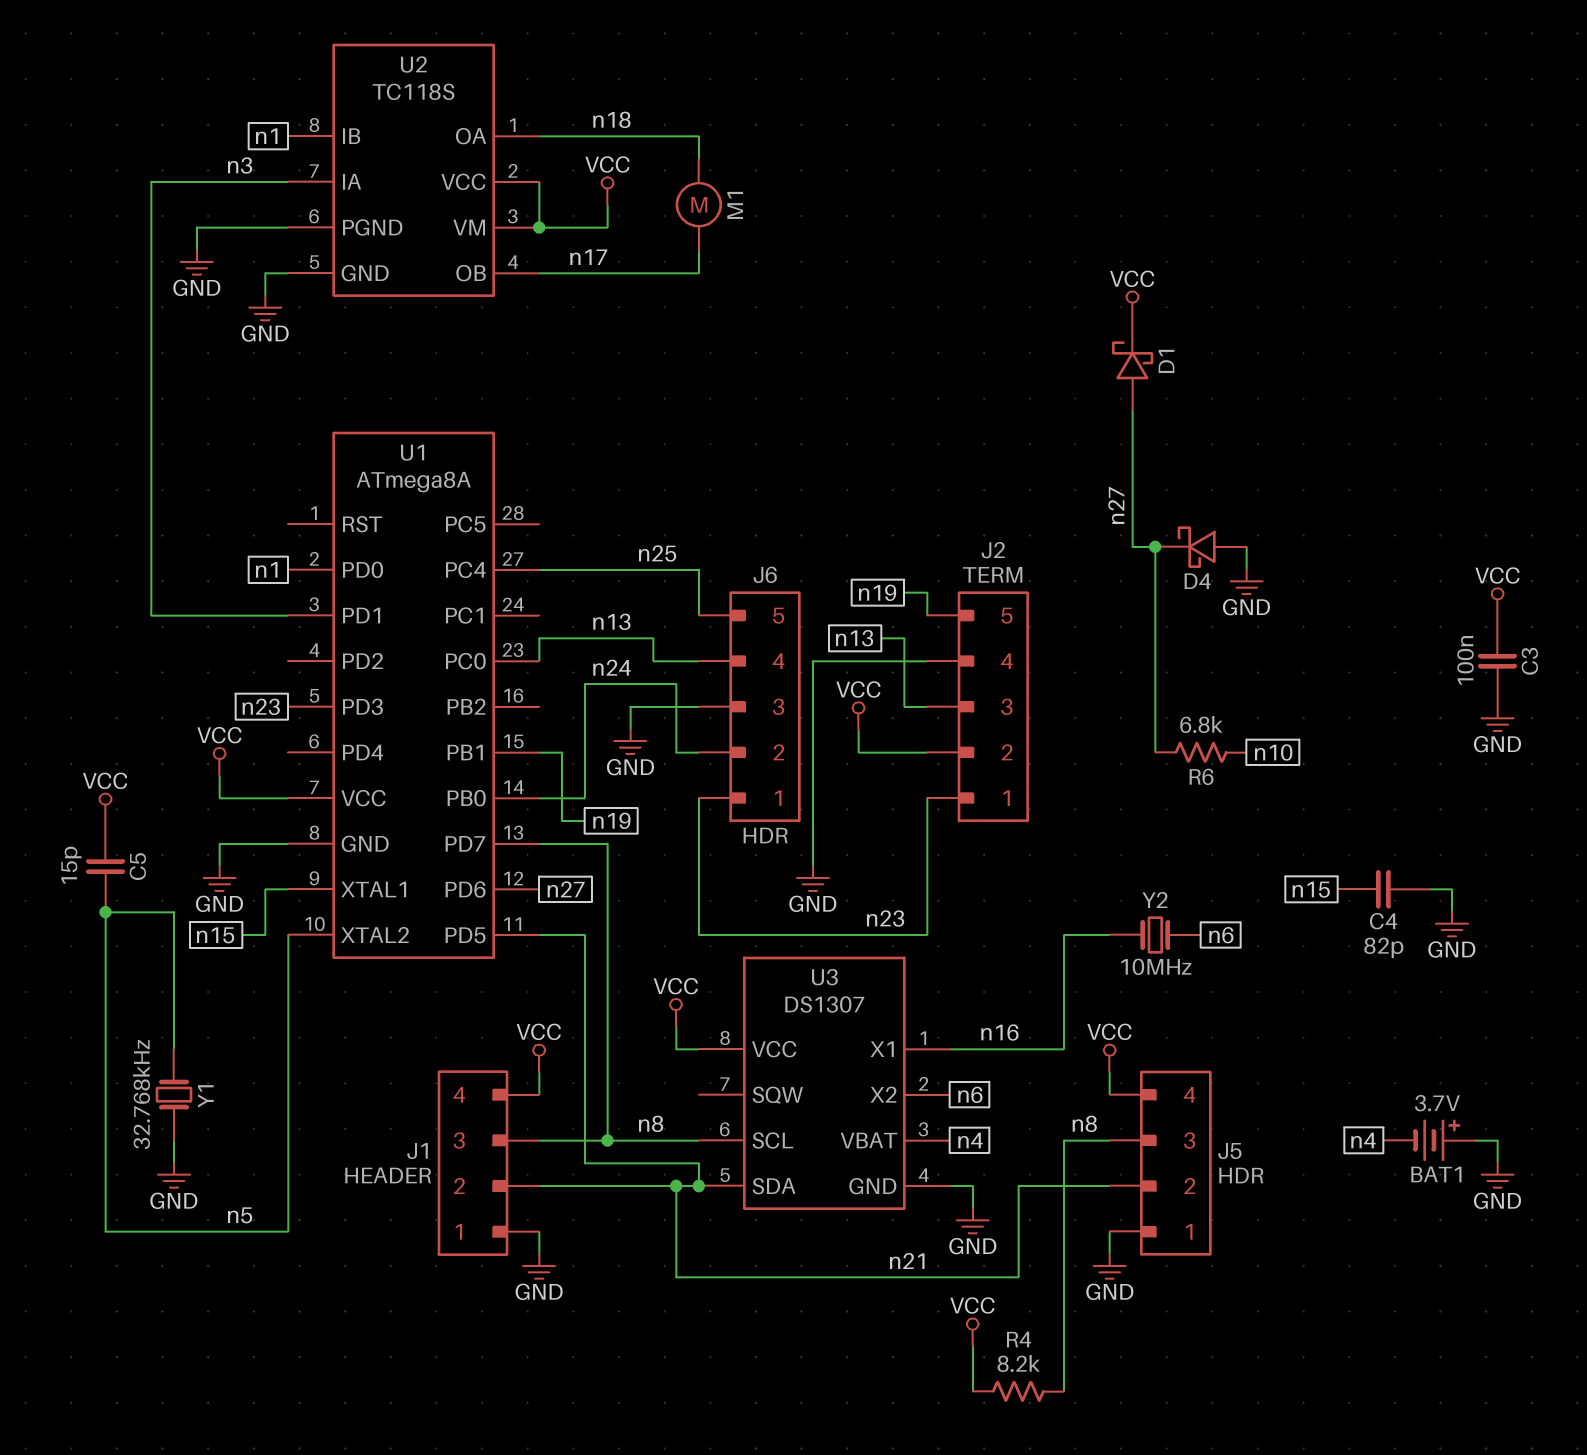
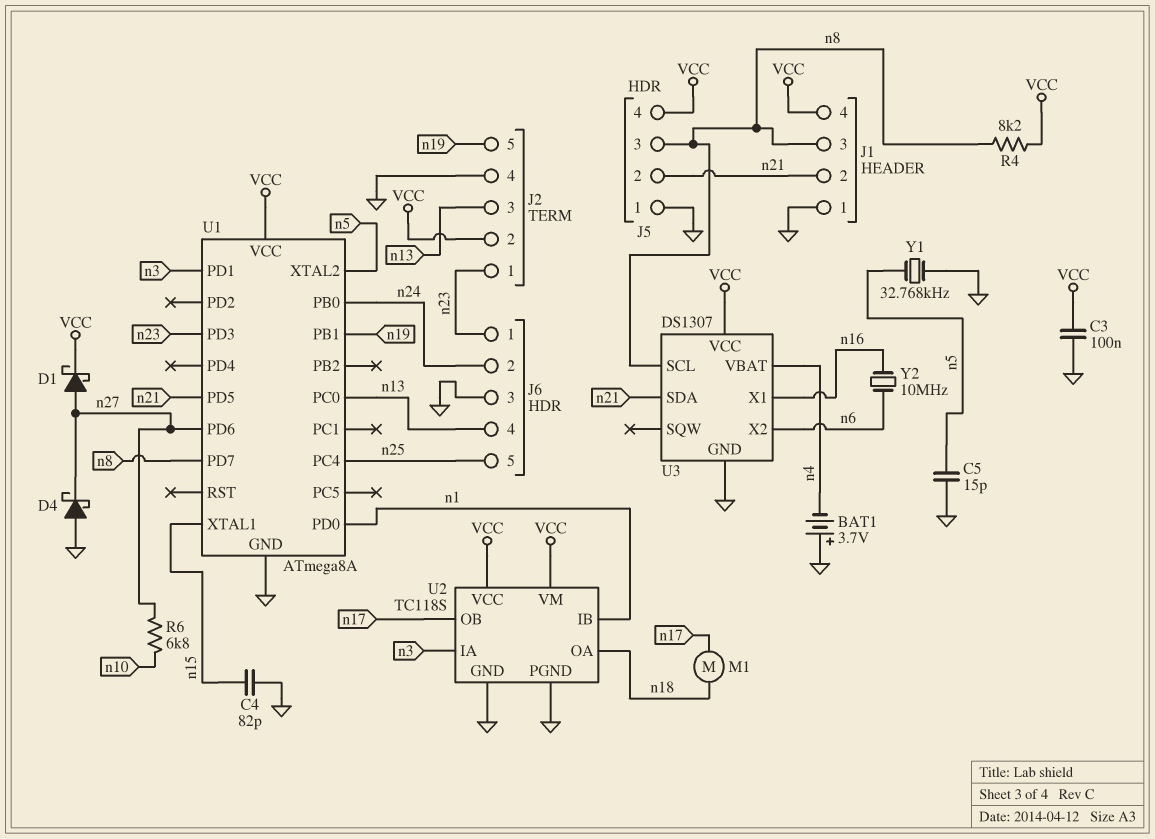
C5: 15pF (VCC, n5) -> 15pF (GND, n5)

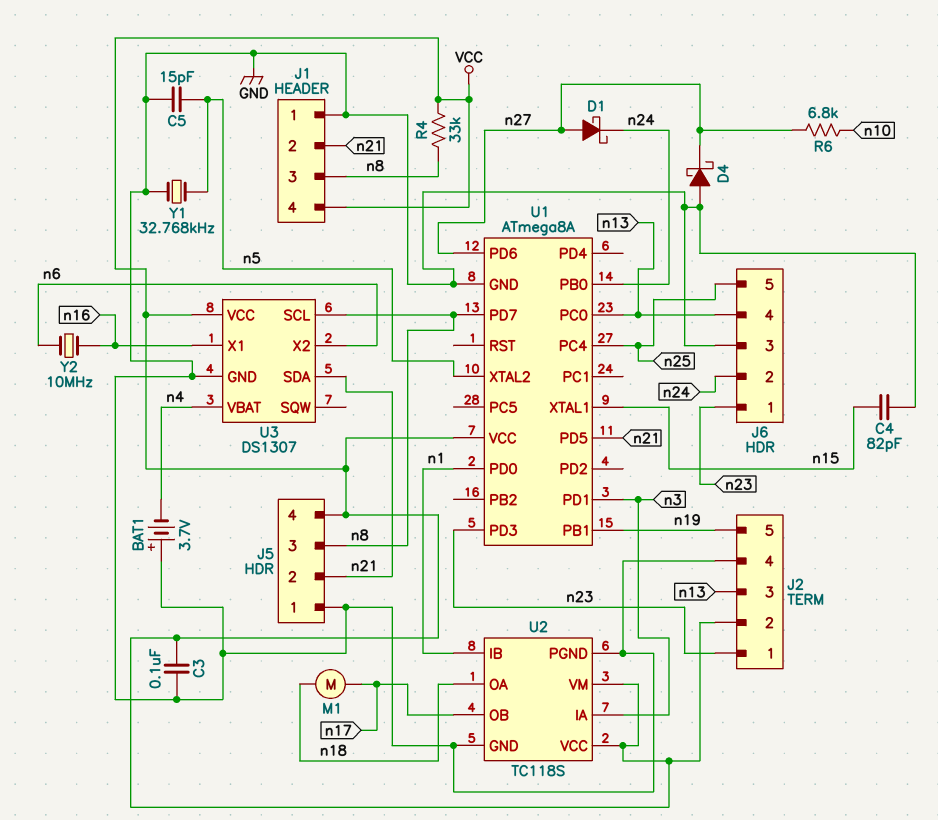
D1: schottky (A n27, K VCC) -> schottky (A n27, K n24)
R4: 8.2k (VCC, n8) -> 33k (VCC, n8)

